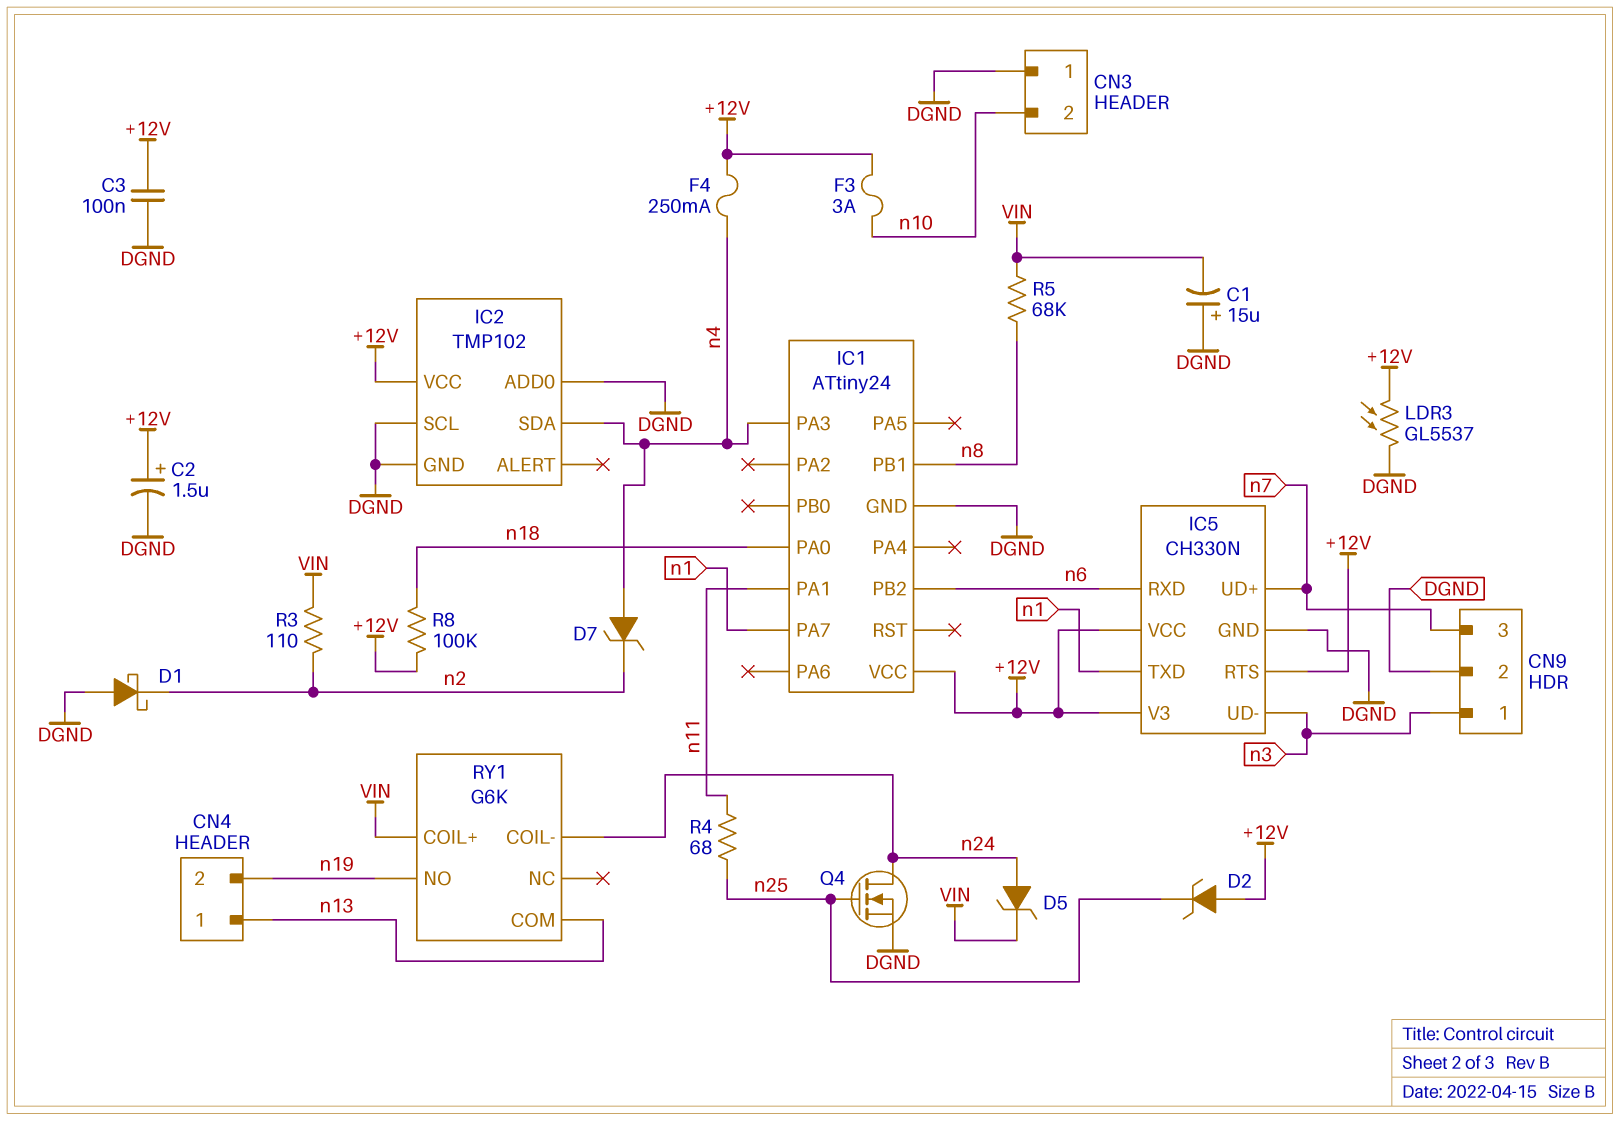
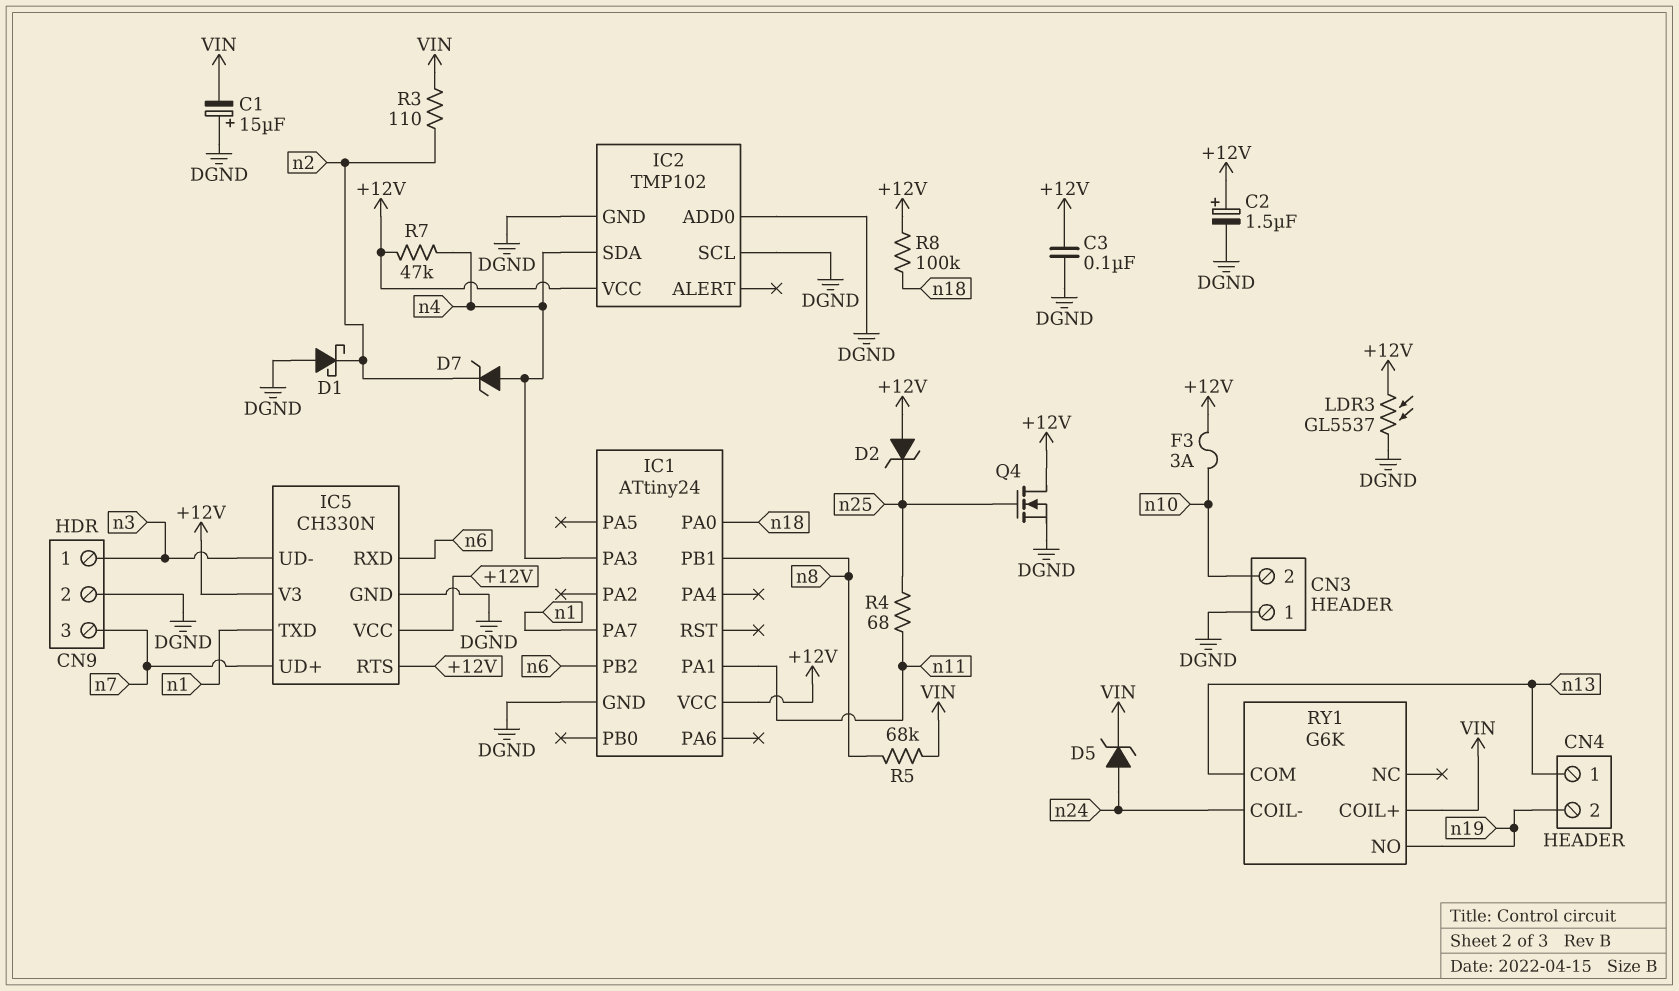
F4: 250mA (+12V, n4) -> none
Q4: NMOS (G n25, D n24, S DGND) -> NMOS (G n25, D +12V, S DGND)
R7: none -> 47k (+12V, n4)

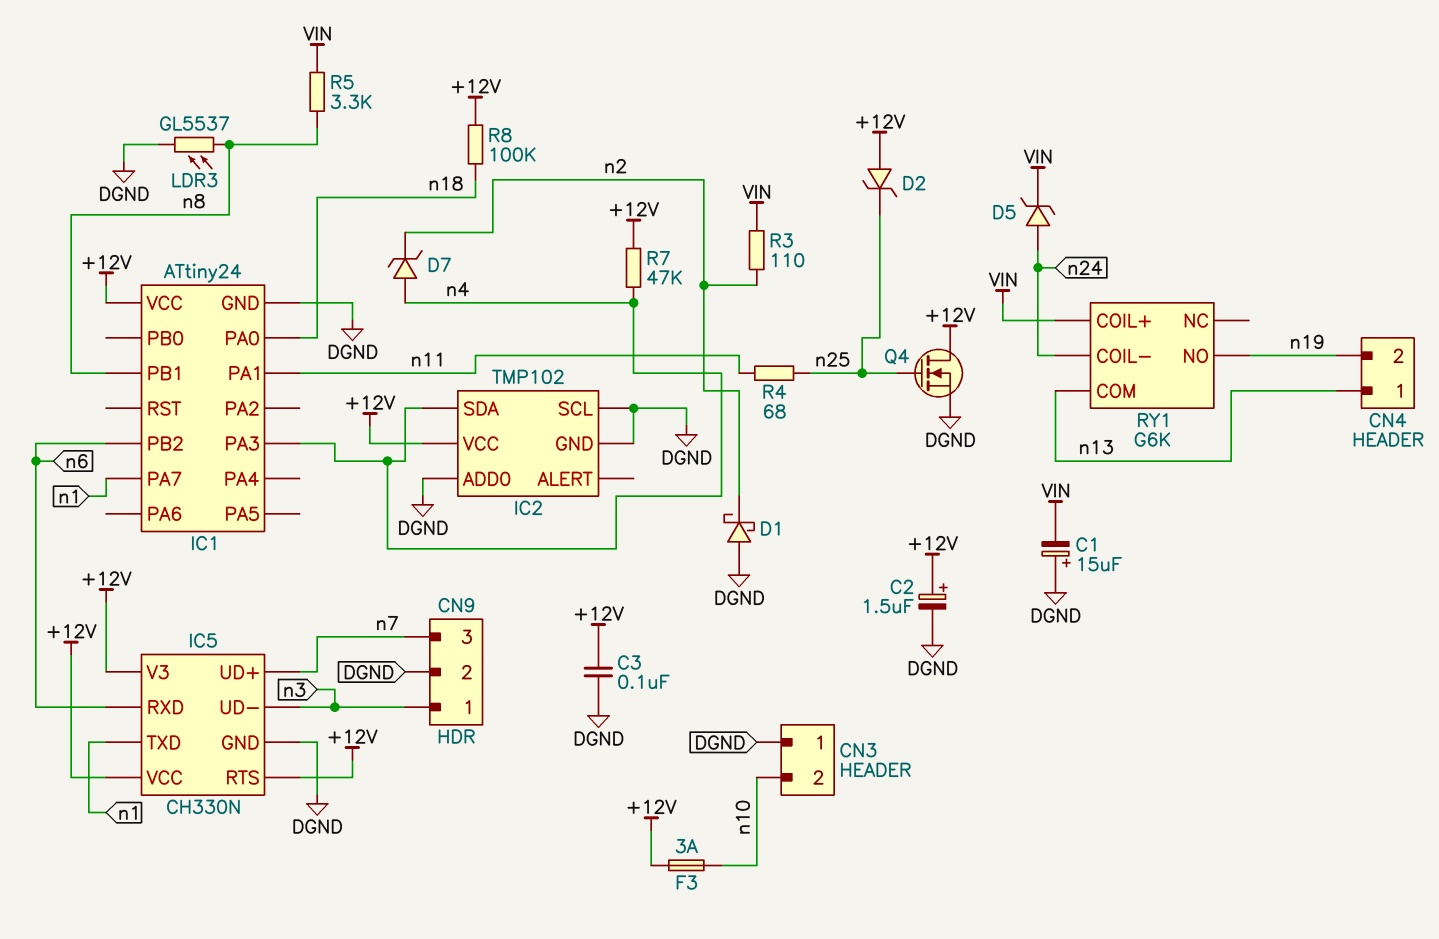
LDR3: GL5537 (+12V, DGND) -> GL5537 (DGND, n8)
R5: 68k (VIN, n8) -> 3.3k (VIN, n8)

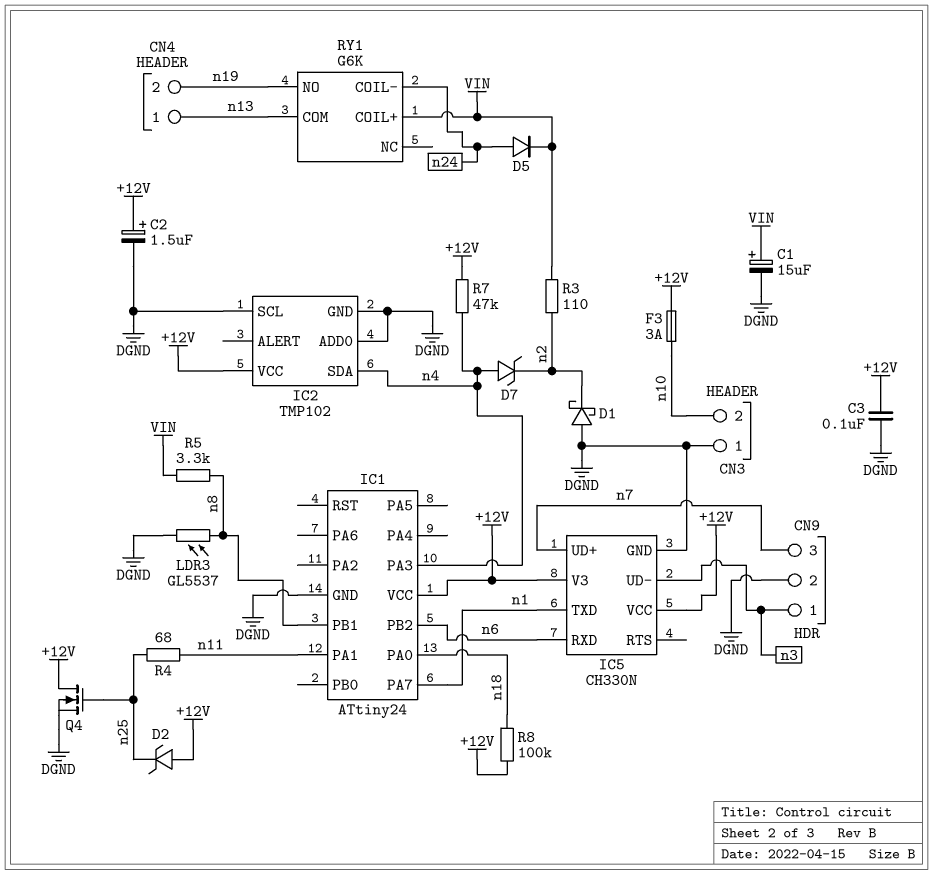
C1: 15uF (plus DGND, minus VIN) -> 15uF (plus VIN, minus DGND)
D5: zener (A n24, K VIN) -> diode (A n24, K VIN)
IC5 pin RTS: +12V -> none

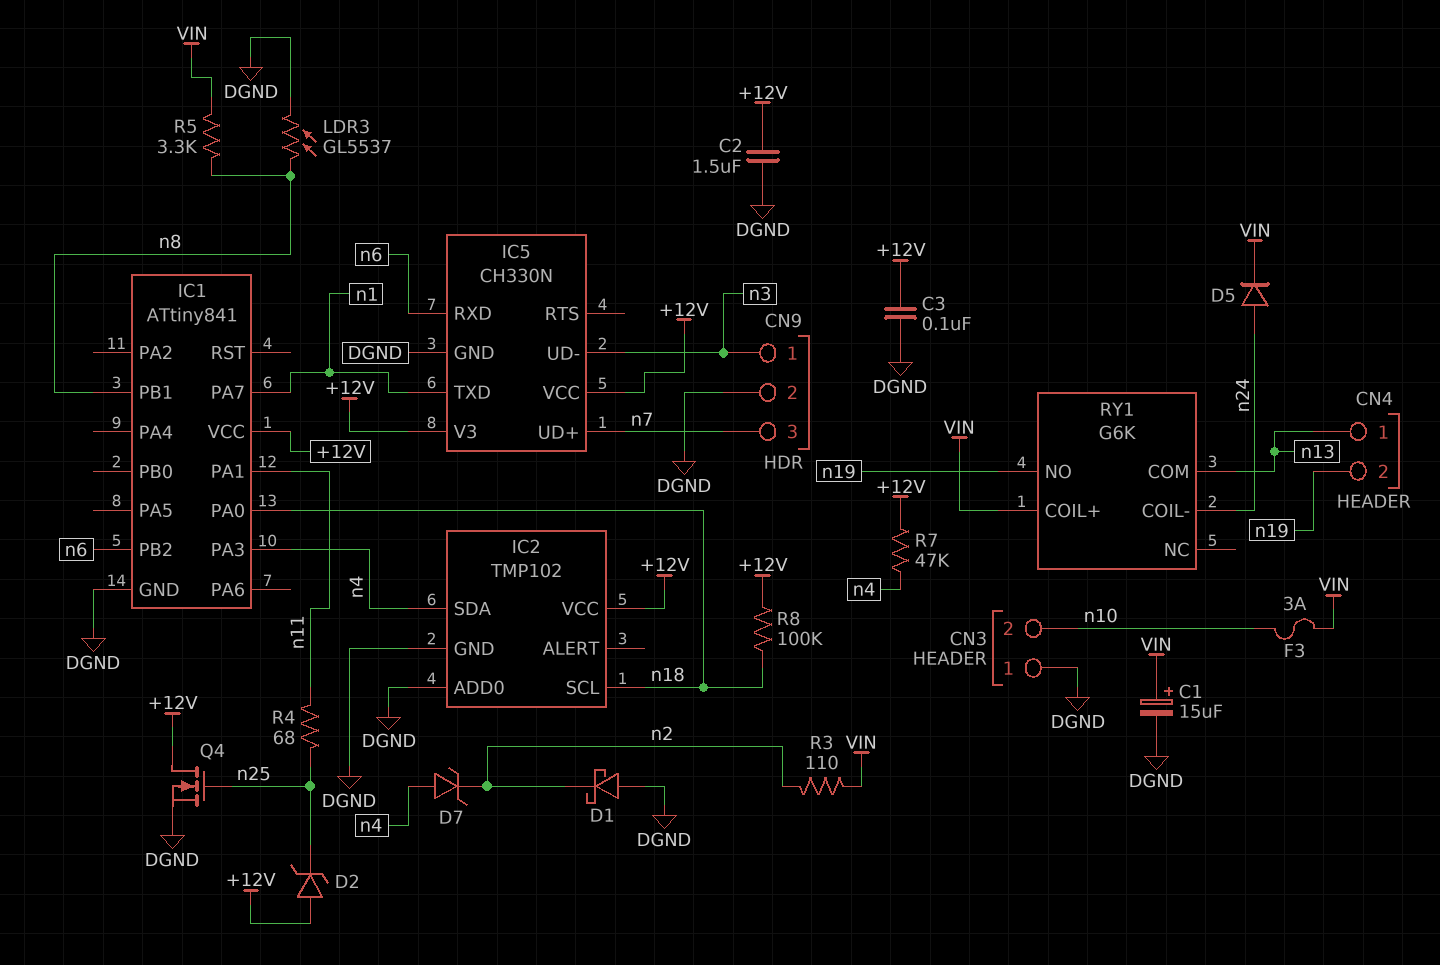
C2: 1.5uF (plus +12V, minus DGND) -> 1.5uF (+12V, DGND)
F3: 3A (+12V, n10) -> 3A (VIN, n10)
IC1: ATtiny24 -> ATtiny841
IC2 pin SCL: DGND -> n18

